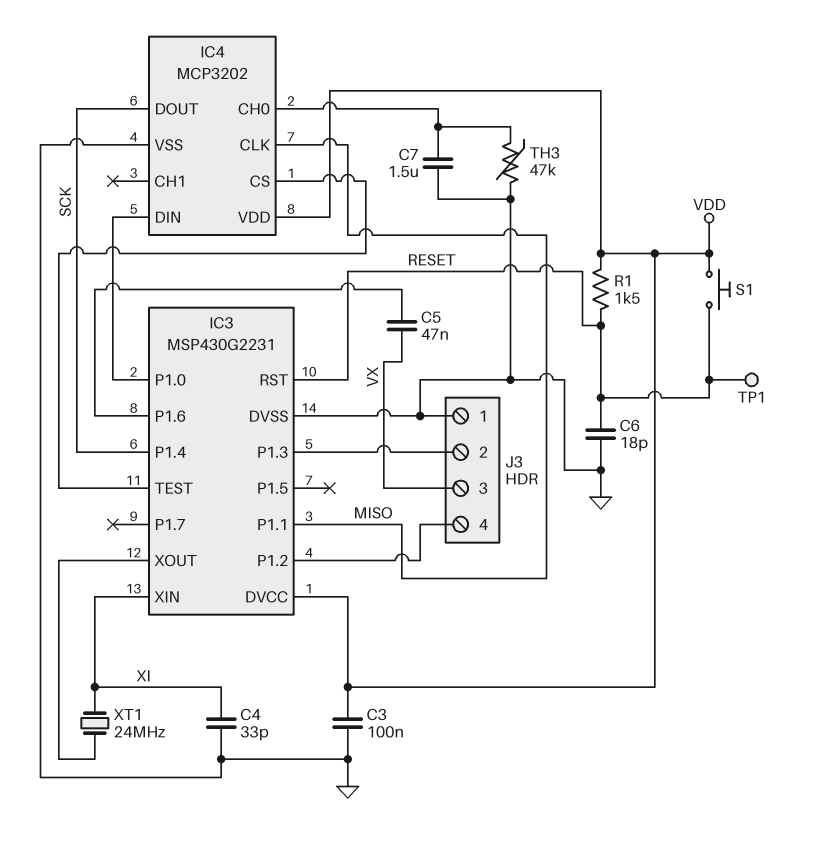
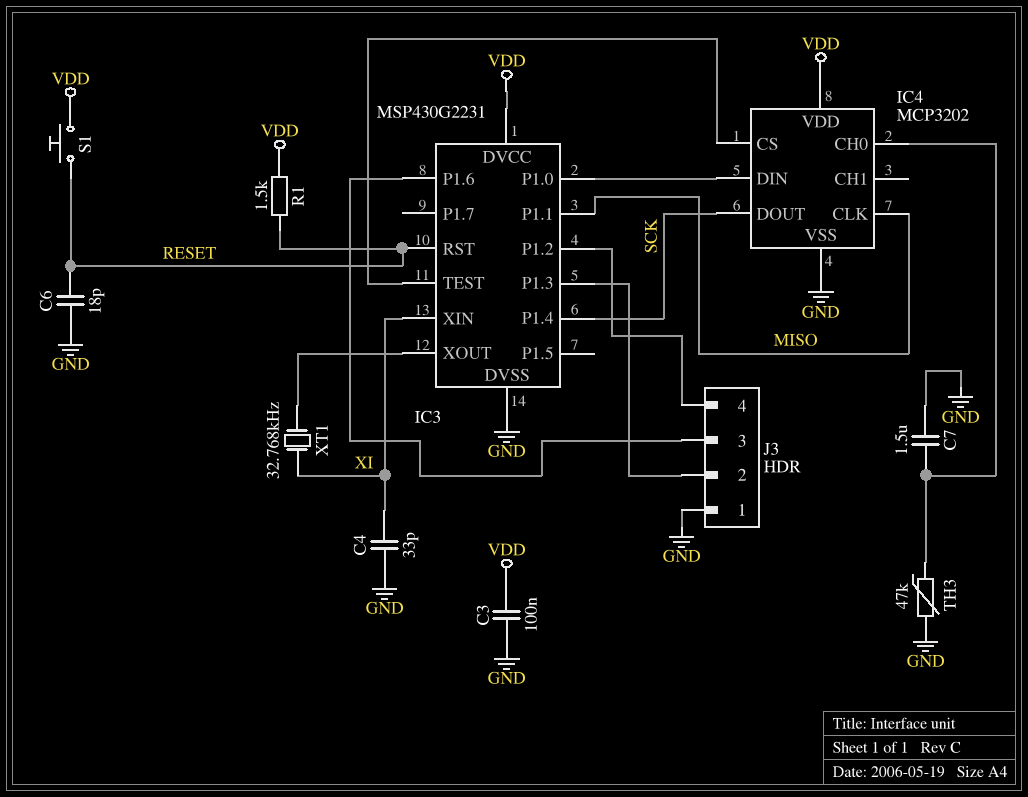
C5: 47nF (IC3/P1.6, VX) -> none
J3 pin 3: VX -> IC3/P1.6
TP1: test point (RESET) -> none
XT1: 24MHz (IC3/XOUT, XI) -> 32.768kHz (IC3/XOUT, XI)

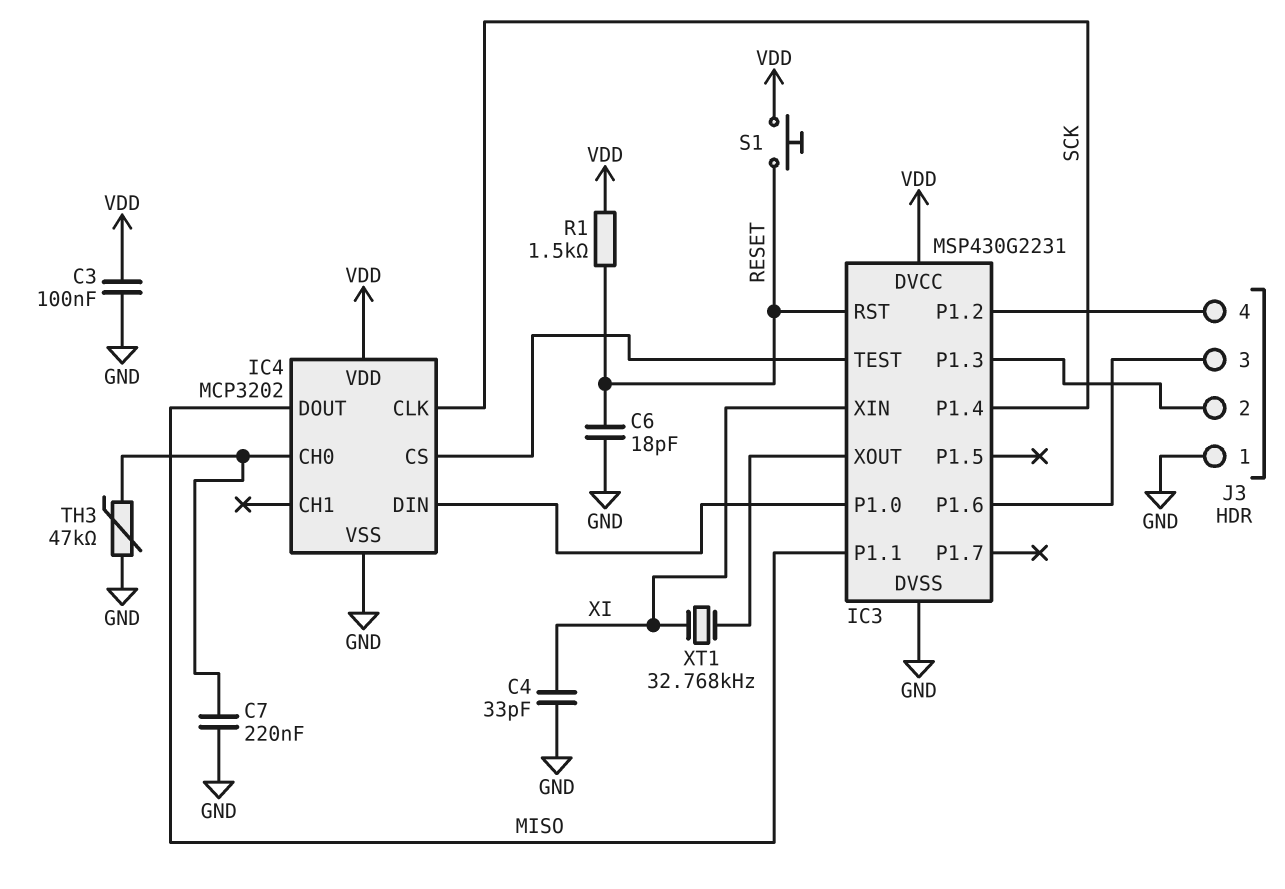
C7: 1.5uF (GND, IC4/CH0) -> 220nF (GND, IC4/CH0)
IC4 pin CLK: MISO -> SCK
IC4 pin DOUT: SCK -> MISO

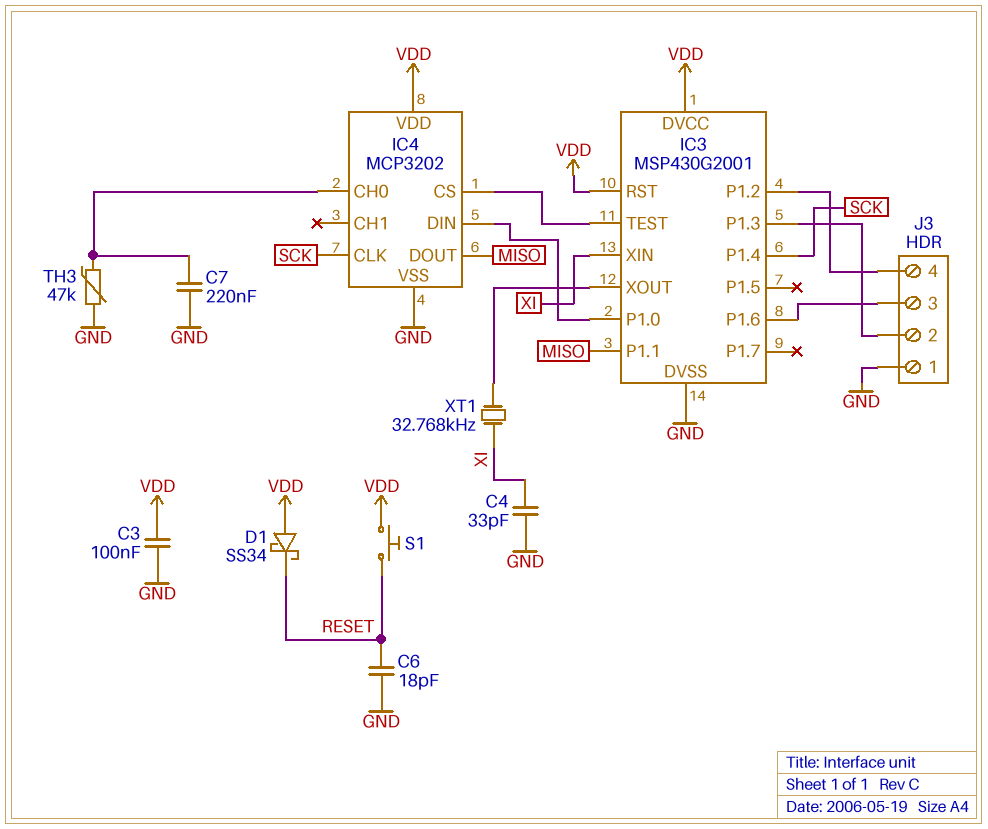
D1: none -> schottky SS34 (A VDD, K RESET)
IC3: MSP430G2231 -> MSP430G2001
IC3 pin RST: RESET -> VDD
R1: 1.5k (RESET, VDD) -> none

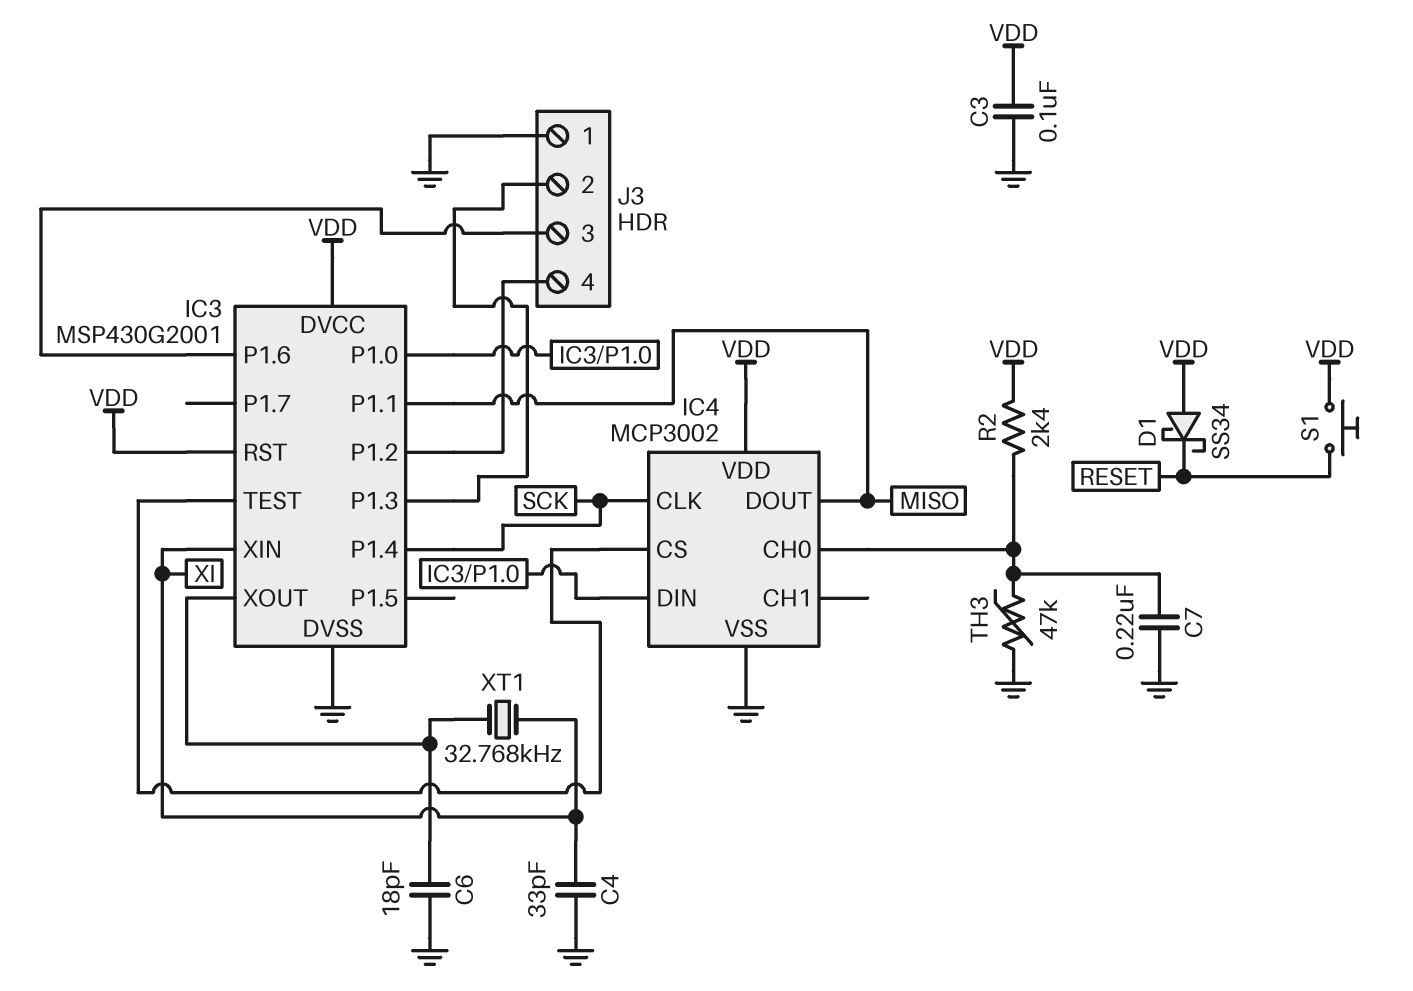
C6: 18pF (GND, RESET) -> 18pF (GND, IC3/XOUT)
IC4: MCP3202 -> MCP3002
R2: none -> 2.4k (IC4/CH0, VDD)

